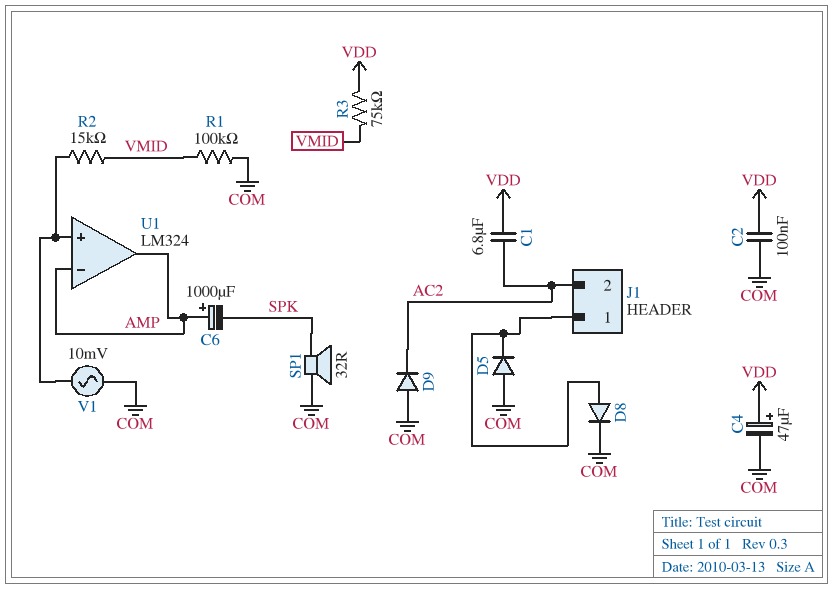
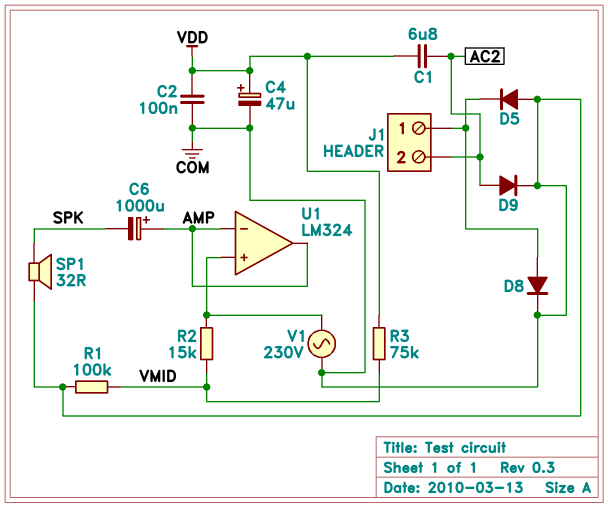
D9: diode (A COM, K AC2) -> diode (A AC2, K COM)
V1: AC 10mV (COM, U1/in+) -> AC 230V (COM, U1/in+)

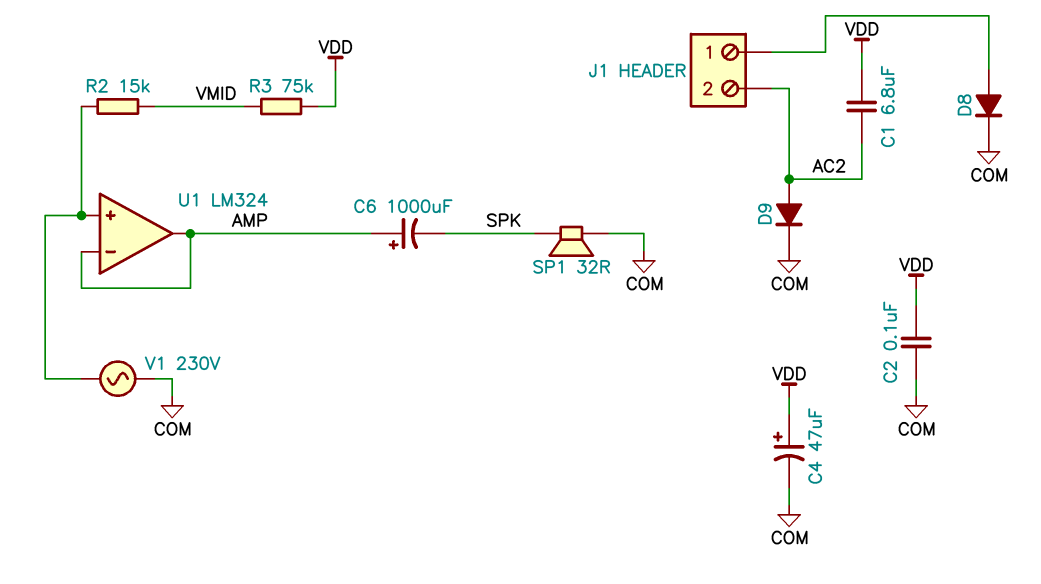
D5: diode (A COM, K J1/1) -> none
R1: 100k (COM, VMID) -> none

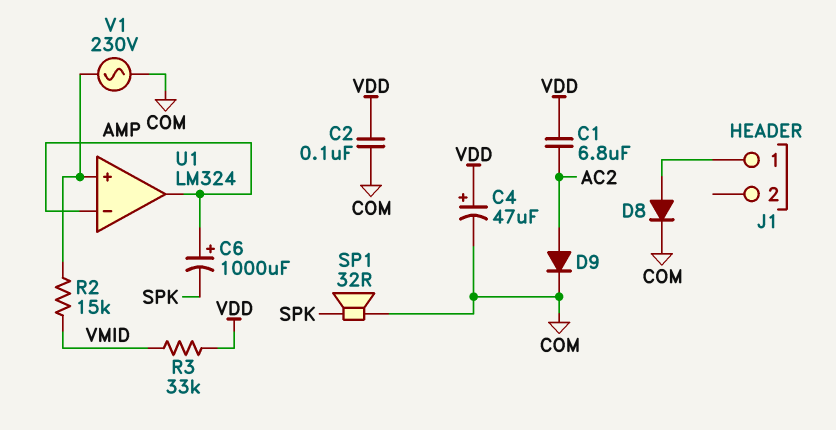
J1 pin 2: AC2 -> none
R3: 75k (VDD, VMID) -> 33k (VDD, VMID)

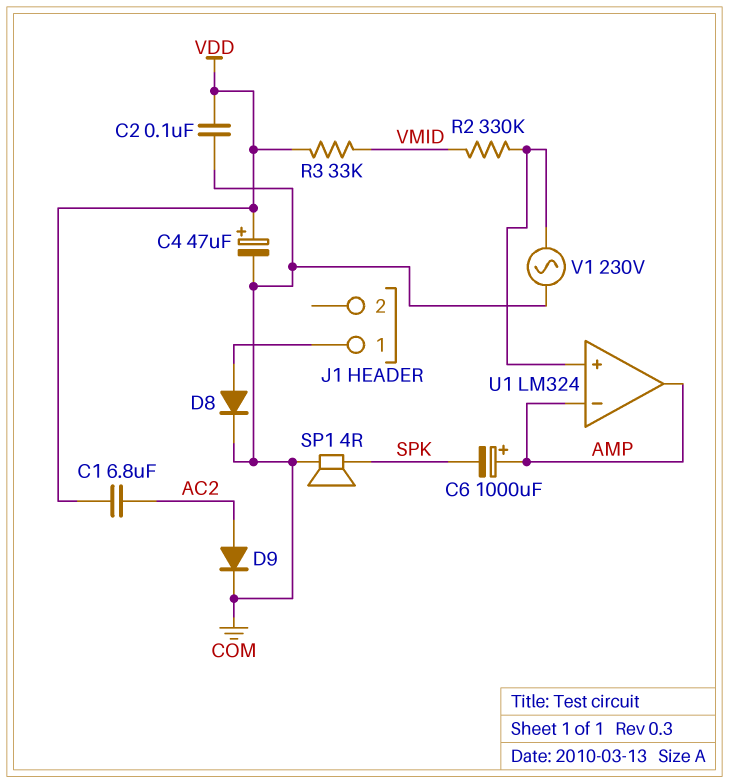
R2: 15k (U1/in+, VMID) -> 330k (U1/in+, VMID)
SP1: speaker 32R (COM, SPK) -> speaker 4R (COM, SPK)

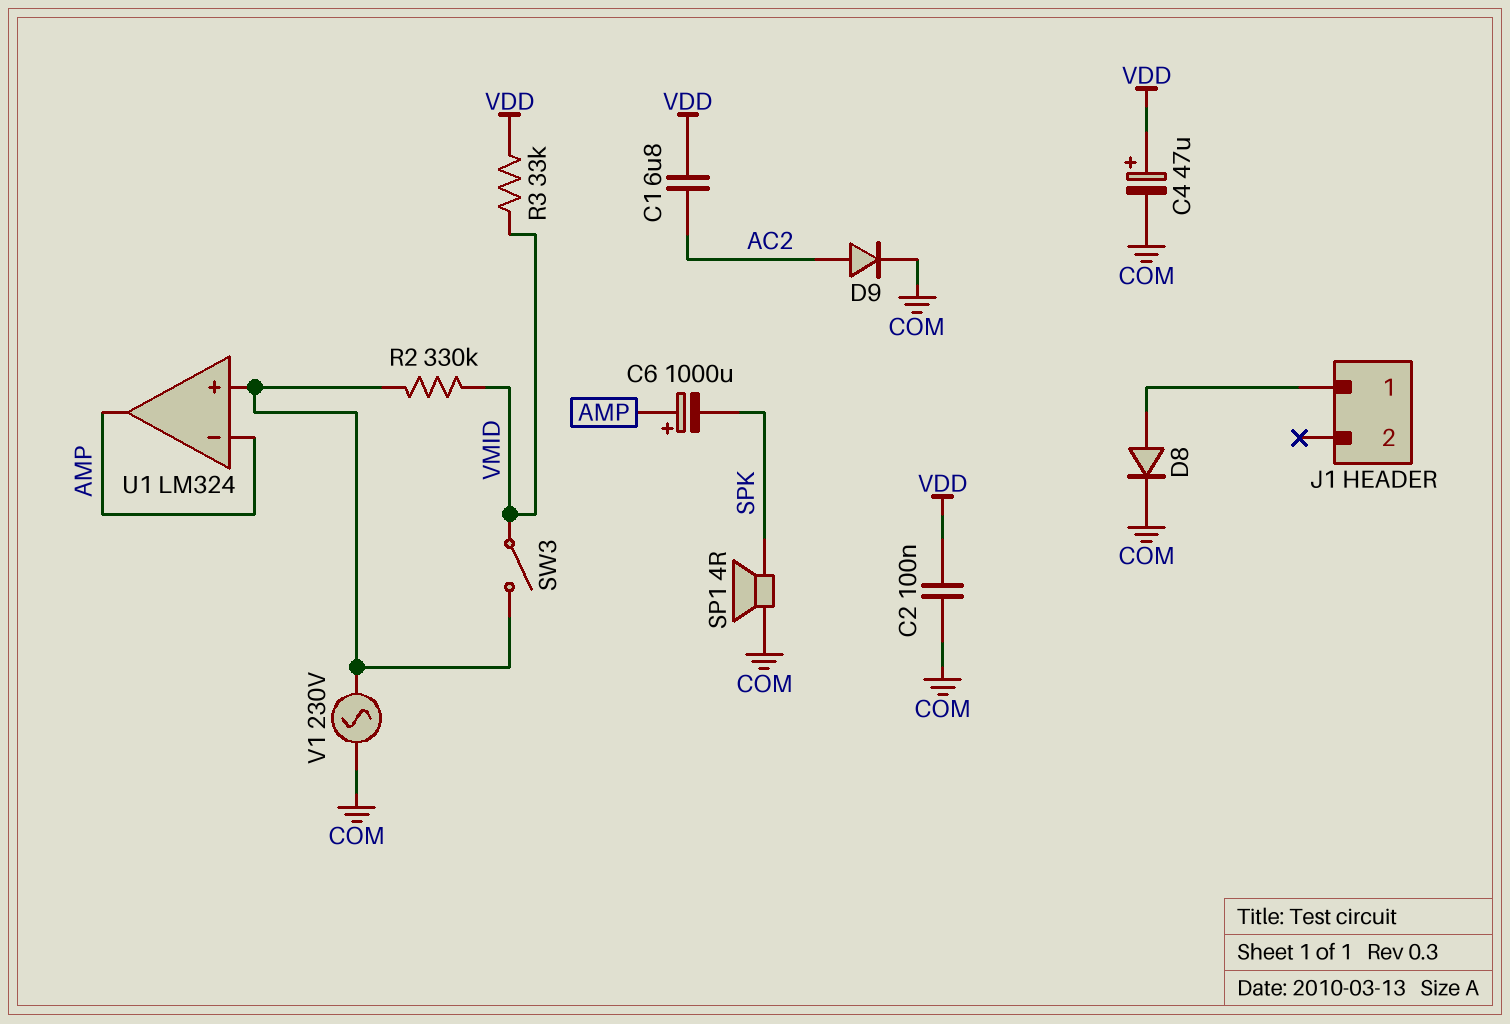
SW3: none -> switch (U1/in+, VMID)

